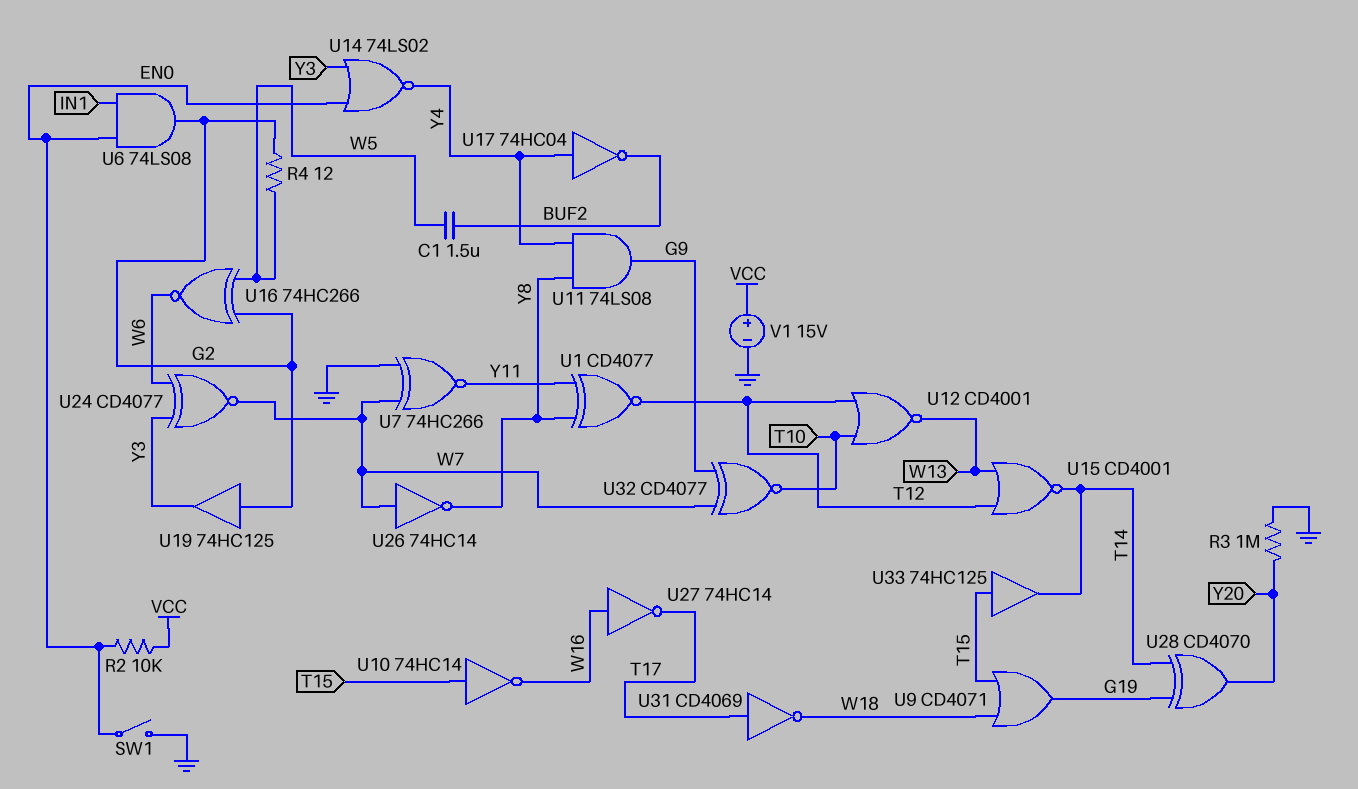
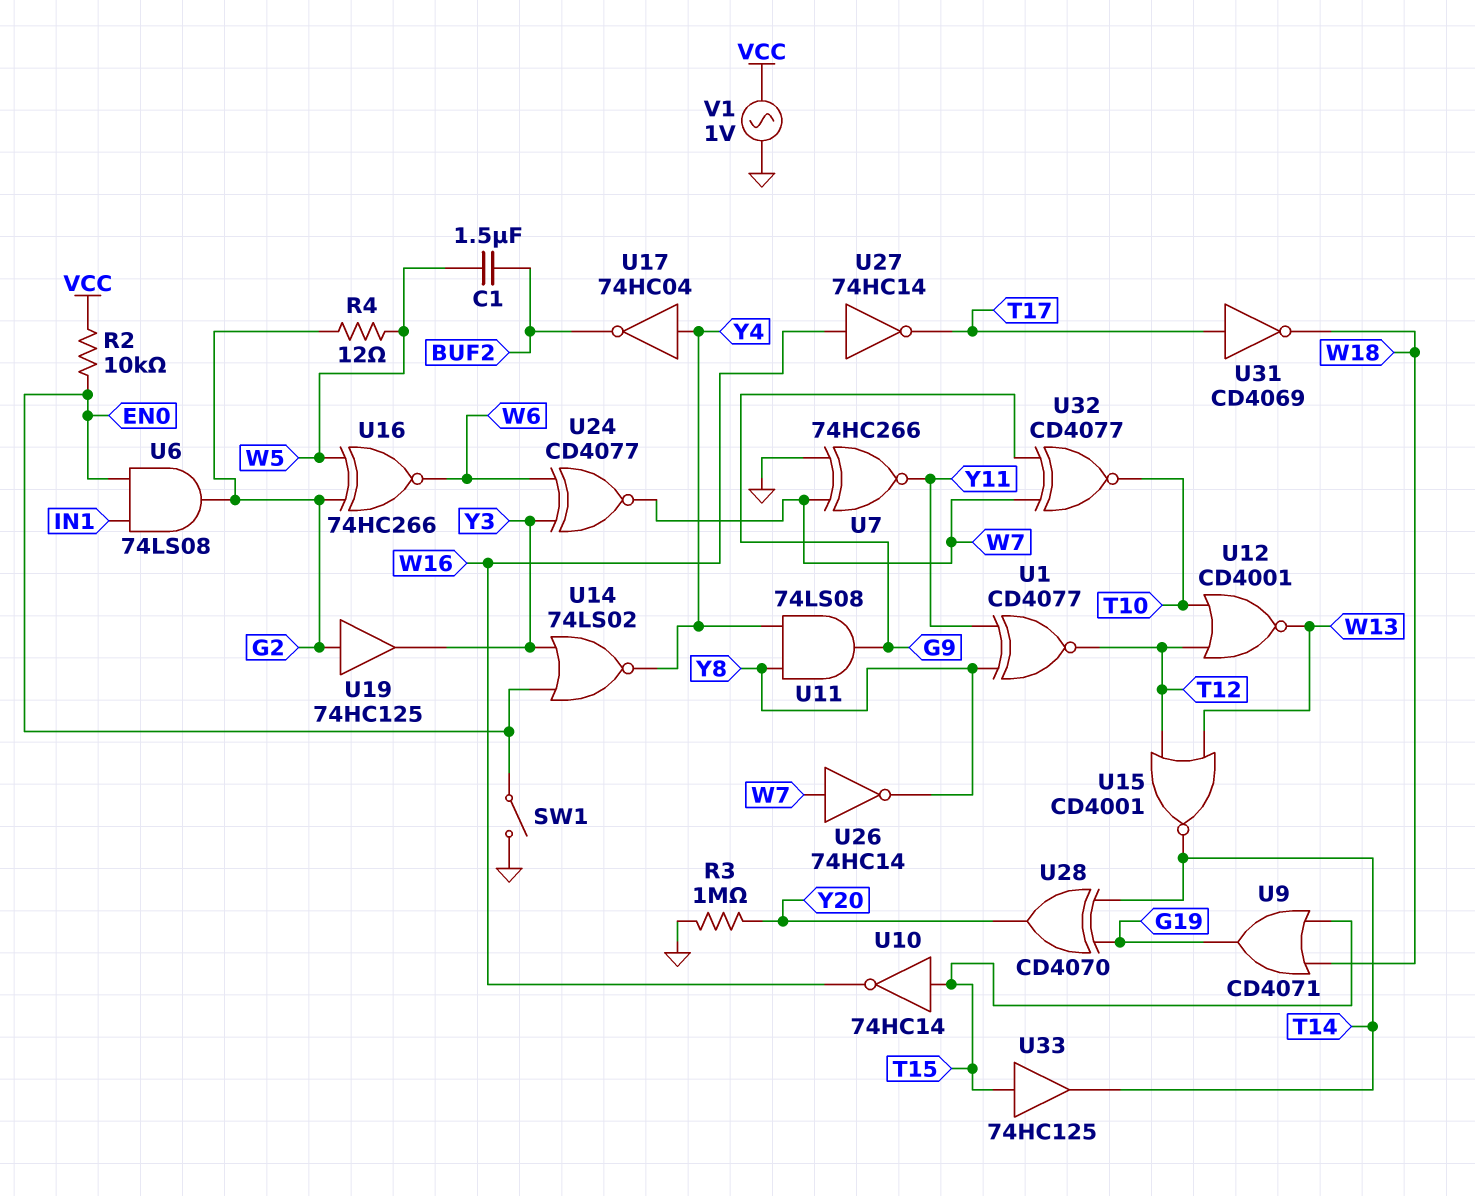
V1: 15V (plus VCC, minus GND) -> AC 1V (GND, VCC)

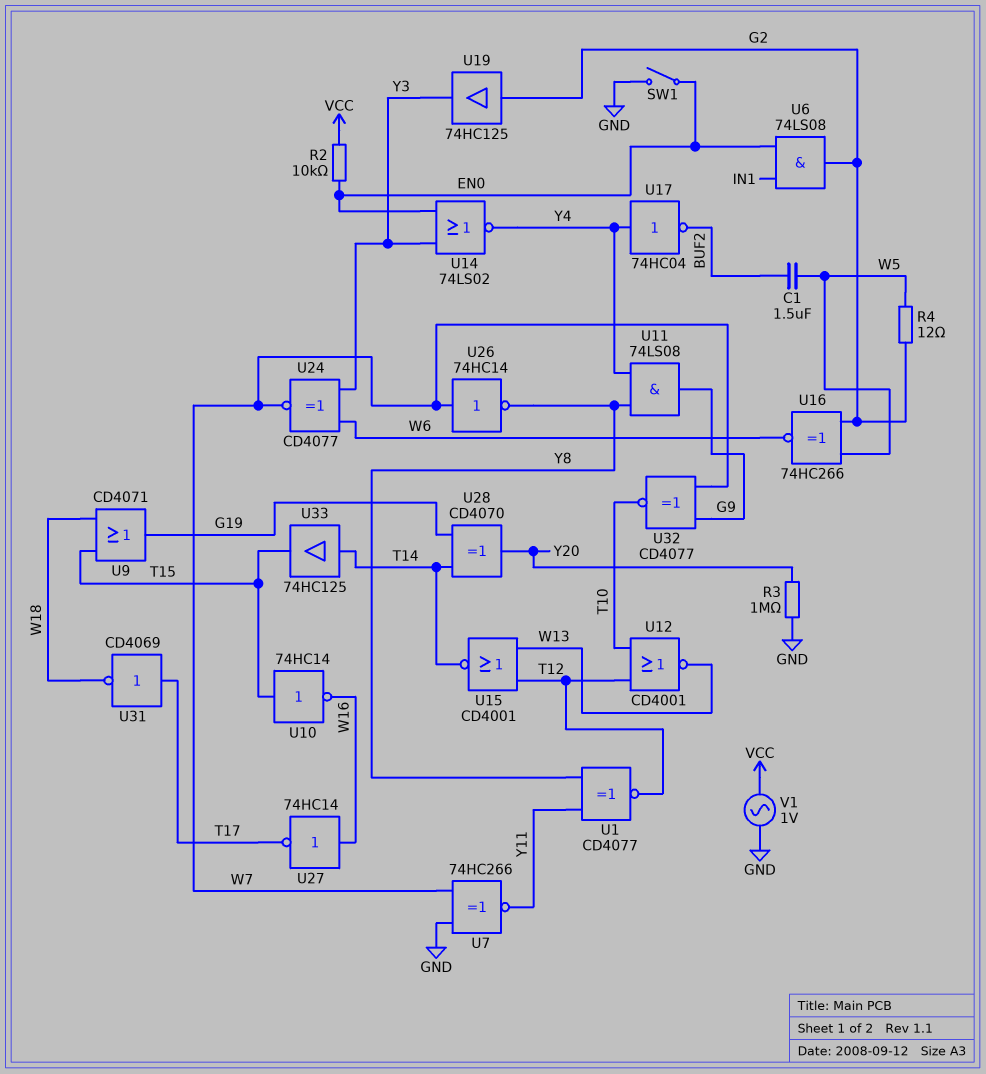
U33: buffer 74HC125 (in T15, out T14) -> buffer 74HC125 (in T14, out T15)

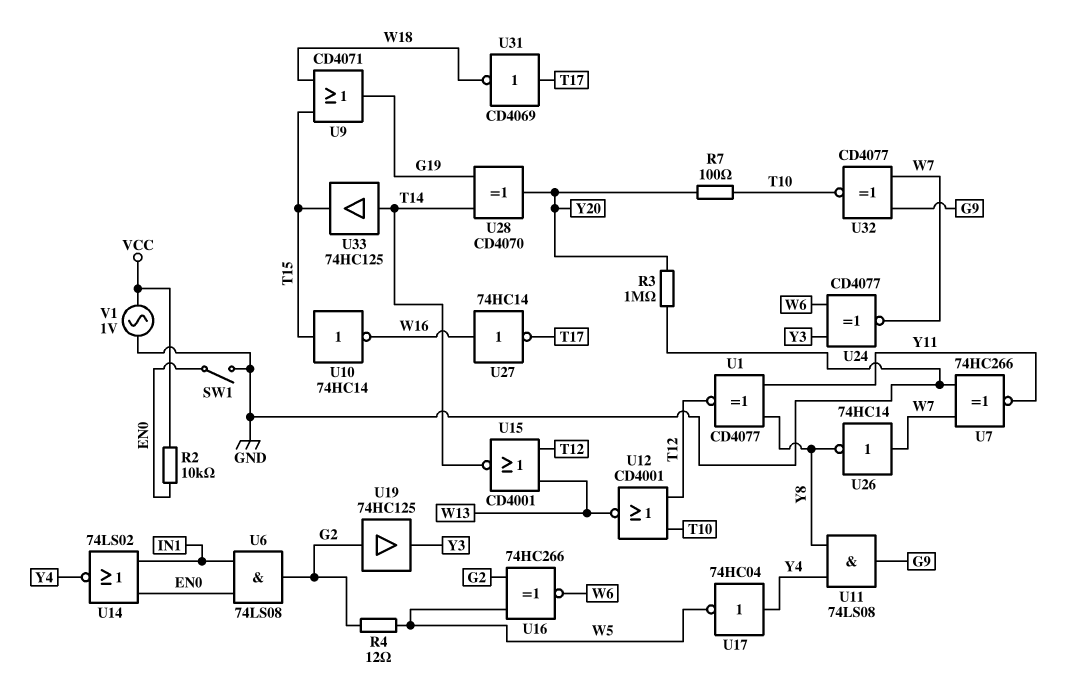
C1: 1.5uF (BUF2, W5) -> none
R7: none -> 100 (T10, Y20)
U14: NOR 74LS02 (in EN0, in Y3, out Y4) -> NOR 74LS02 (in EN0, in IN1, out Y4)
U17: NOT 74HC04 (in Y4, out BUF2) -> NOT 74HC04 (in Y4, out W5)

